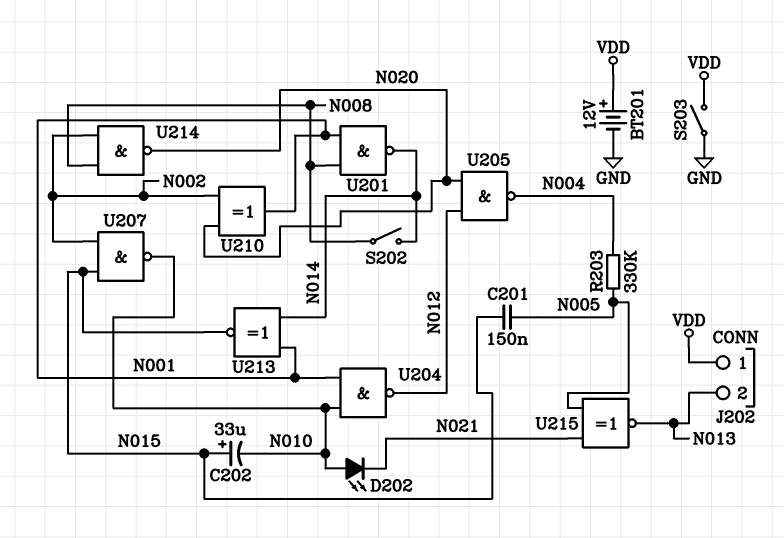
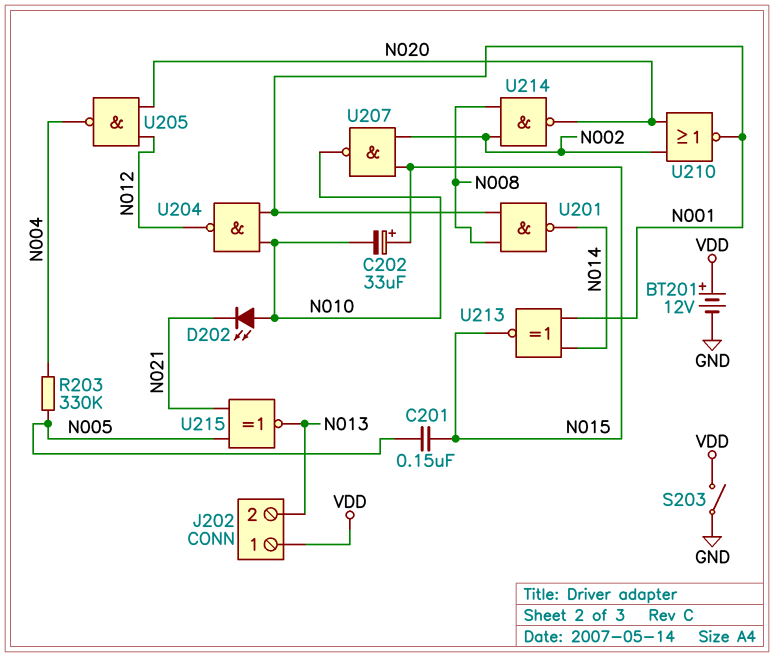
S202: switch (N008, N014) -> none
U210: XOR (in N002, in N020, out N001) -> NOR (in N002, in N020, out N001)

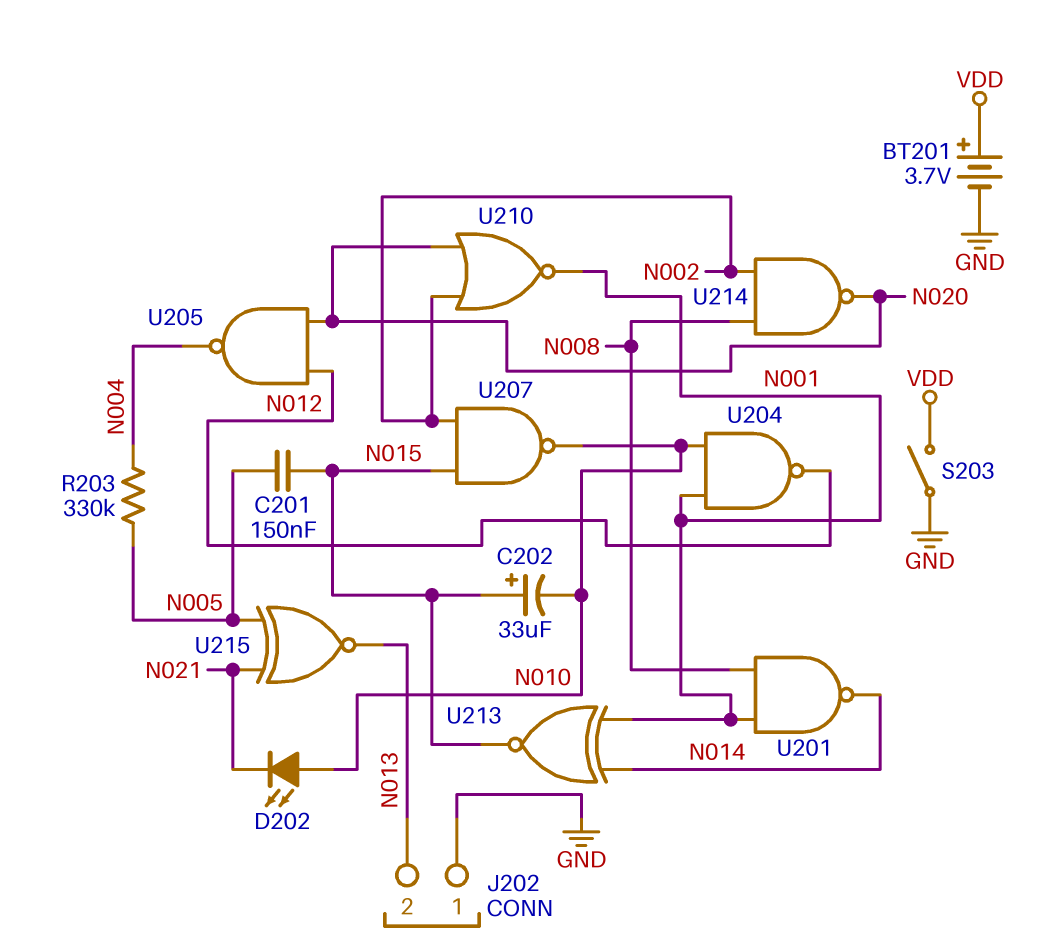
BT201: 12V (plus VDD, minus GND) -> 3.7V (plus VDD, minus GND)
J202 pin 1: VDD -> GND

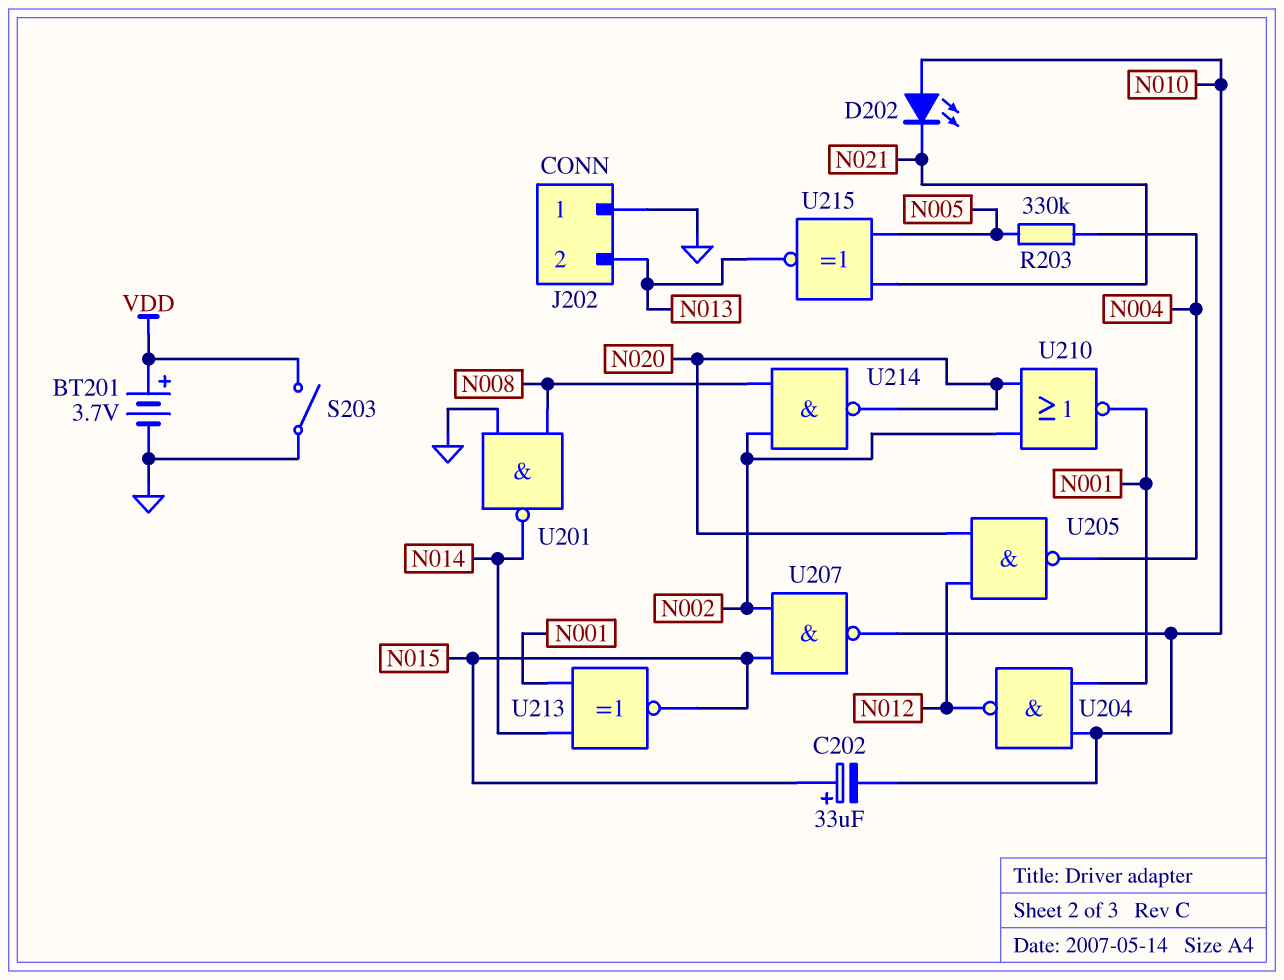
C201: 150nF (N005, N015) -> none
U201: NAND (in N001, in N008, out N014) -> NAND (in GND, in N008, out N014)

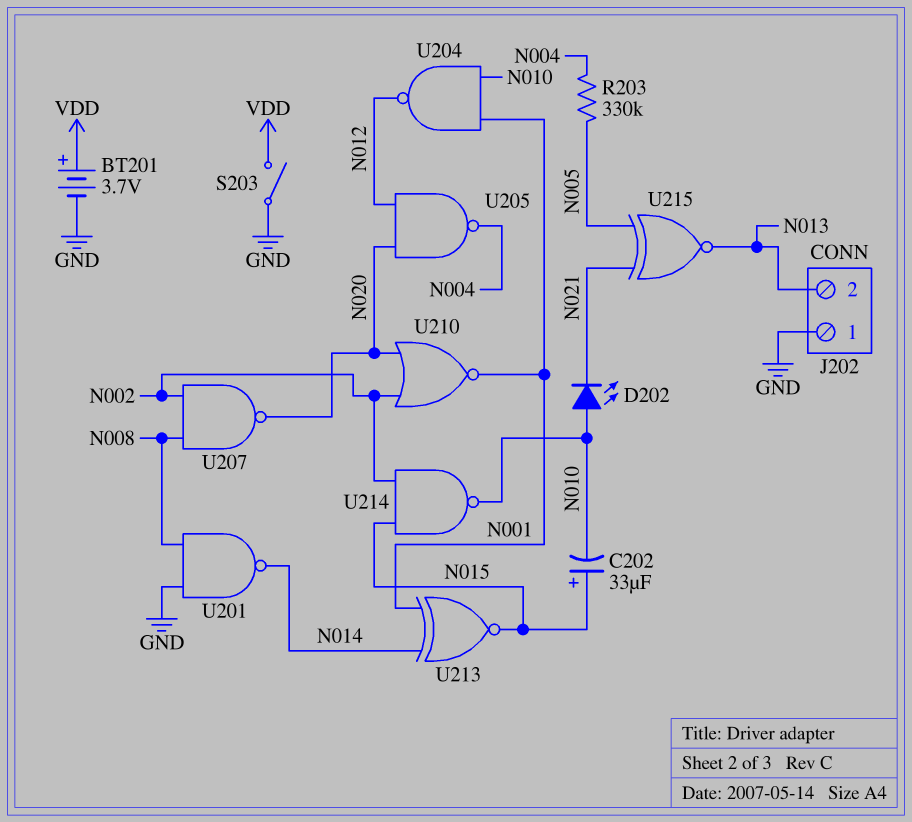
U207: NAND (in N002, in N015, out N010) -> NAND (in N002, in N008, out N020)
U214: NAND (in N002, in N008, out N020) -> NAND (in N002, in N015, out N010)

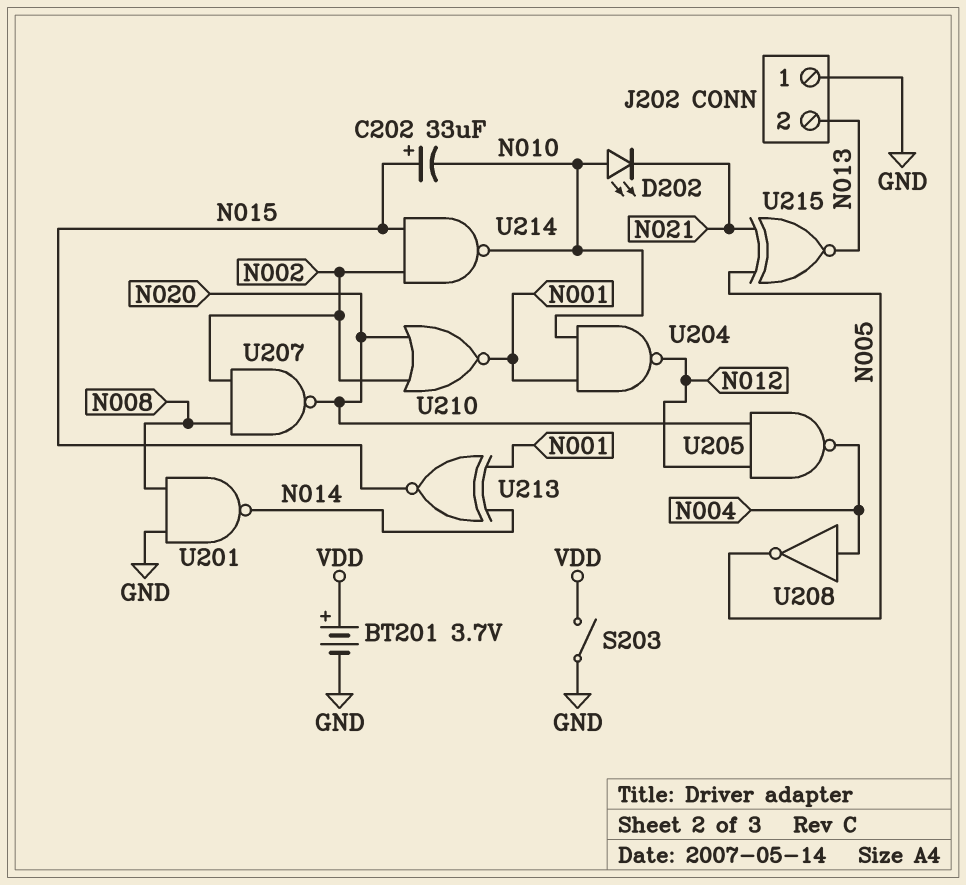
R203: 330k (N004, N005) -> none
U208: none -> NOT (in N004, out N005)

